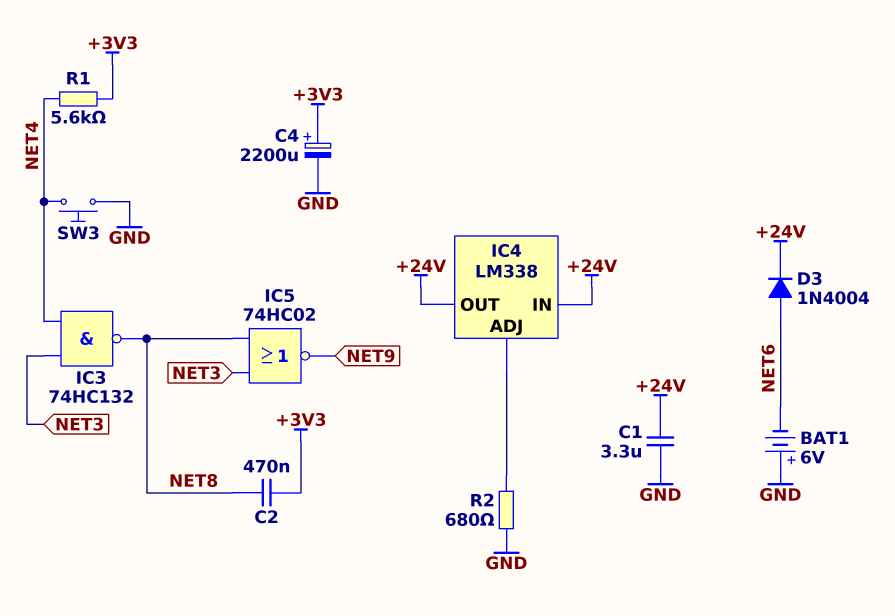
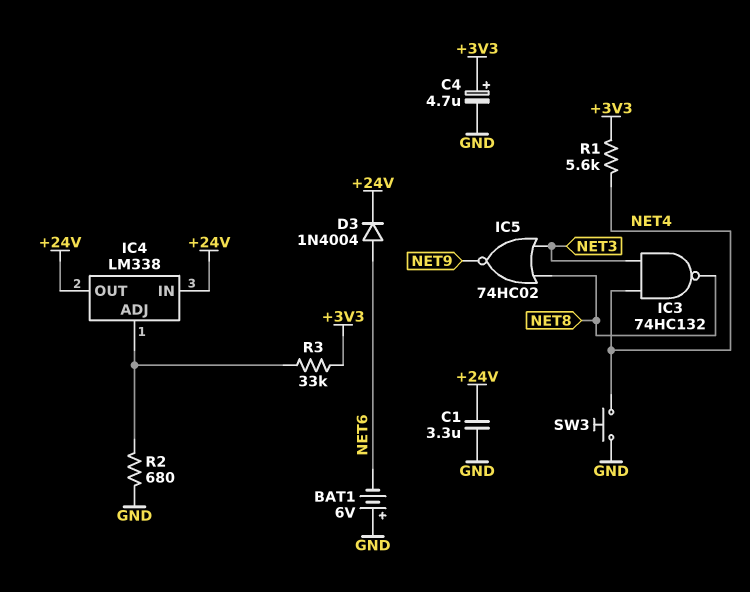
C2: 470nF (+3V3, NET8) -> none
C4: 2200uF (plus +3V3, minus GND) -> 4.7uF (plus +3V3, minus GND)
R3: none -> 33k (+3V3, IC4/ADJ)

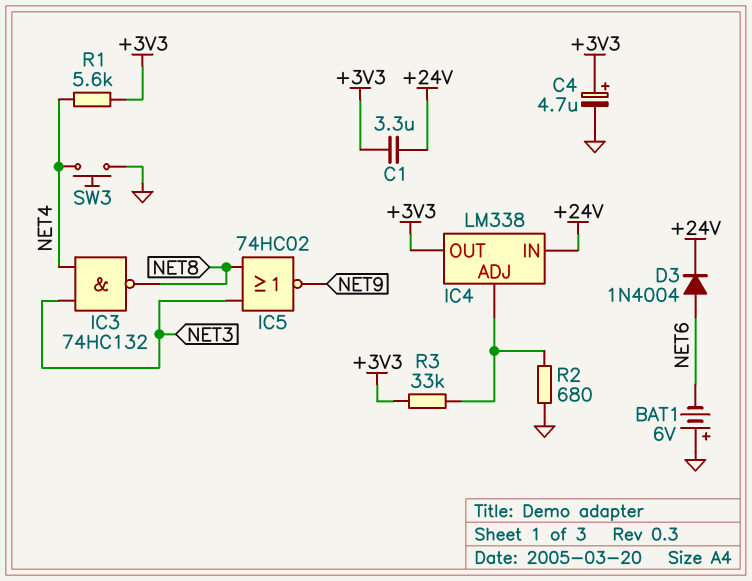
C1: 3.3uF (+24V, GND) -> 3.3uF (+3V3, +24V)
IC4 pin OUT: +24V -> +3V3

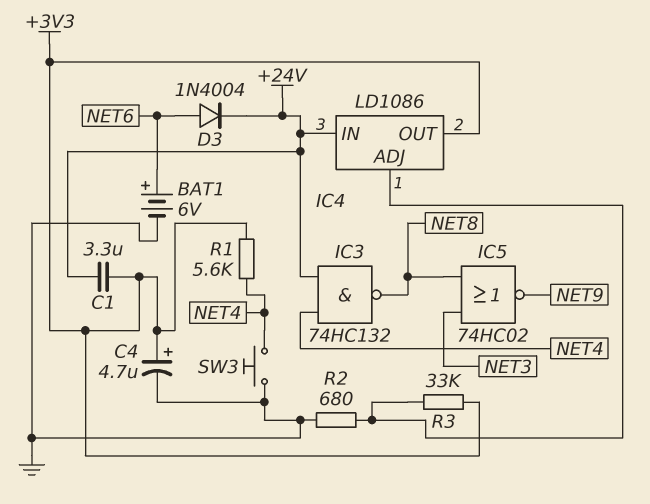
BAT1: 6V (plus GND, minus NET6) -> 6V (plus NET6, minus GND)
IC3: NAND 74HC132 (in NET3, in NET4, out NET8) -> NAND 74HC132 (in +24V, in NET4, out NET8)
IC4: LM338 -> LD1086

